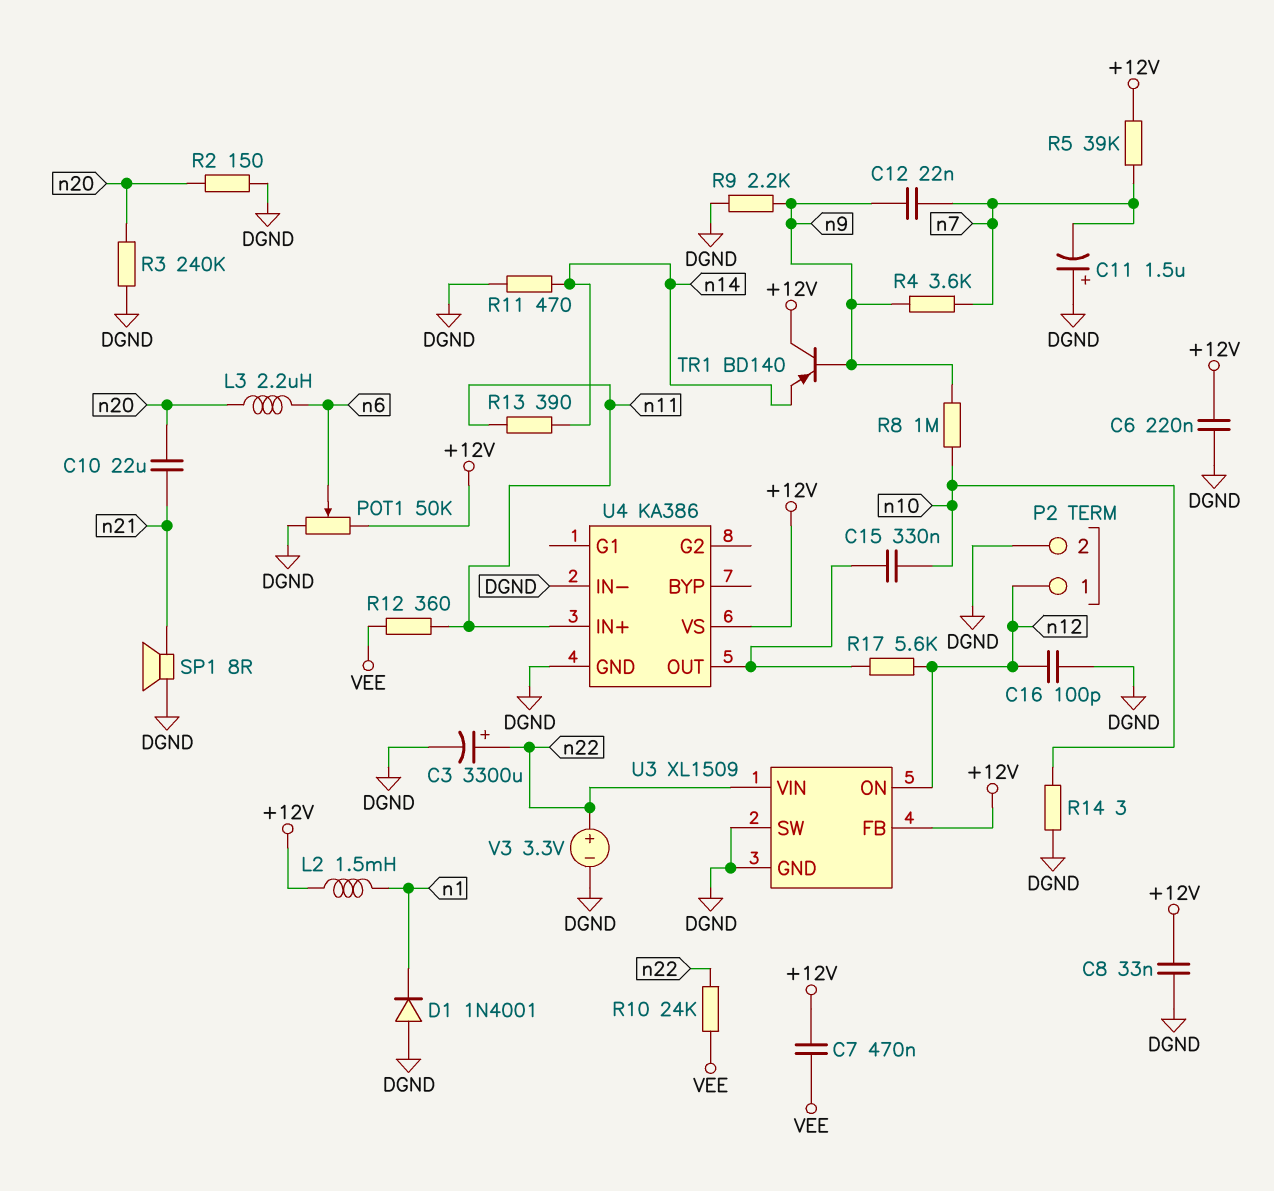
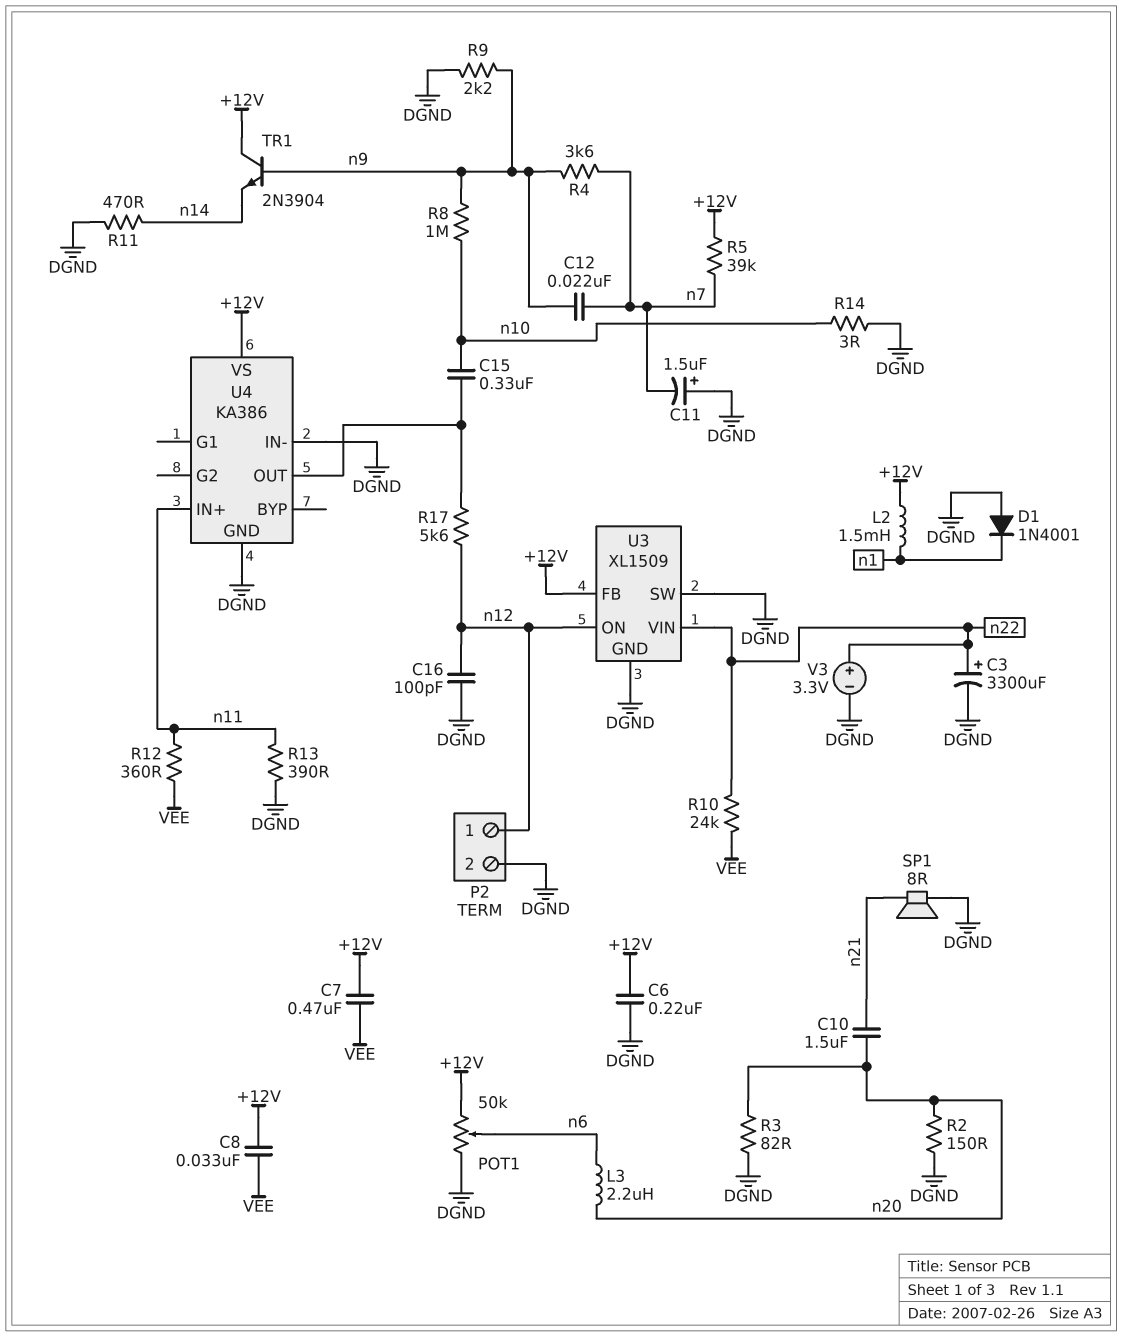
C8: 33nF (+12V, DGND) -> 33nF (+12V, VEE)
C10: 22uF (n20, n21) -> 1.5uF (n20, n21)
R3: 240k (DGND, n20) -> 82 (DGND, n20)
R13: 390 (n11, n14) -> 390 (DGND, n11)
TR1: PNP BD140 (B n9, C +12V, E n14) -> NPN 2N3904 (B n9, C +12V, E n14)

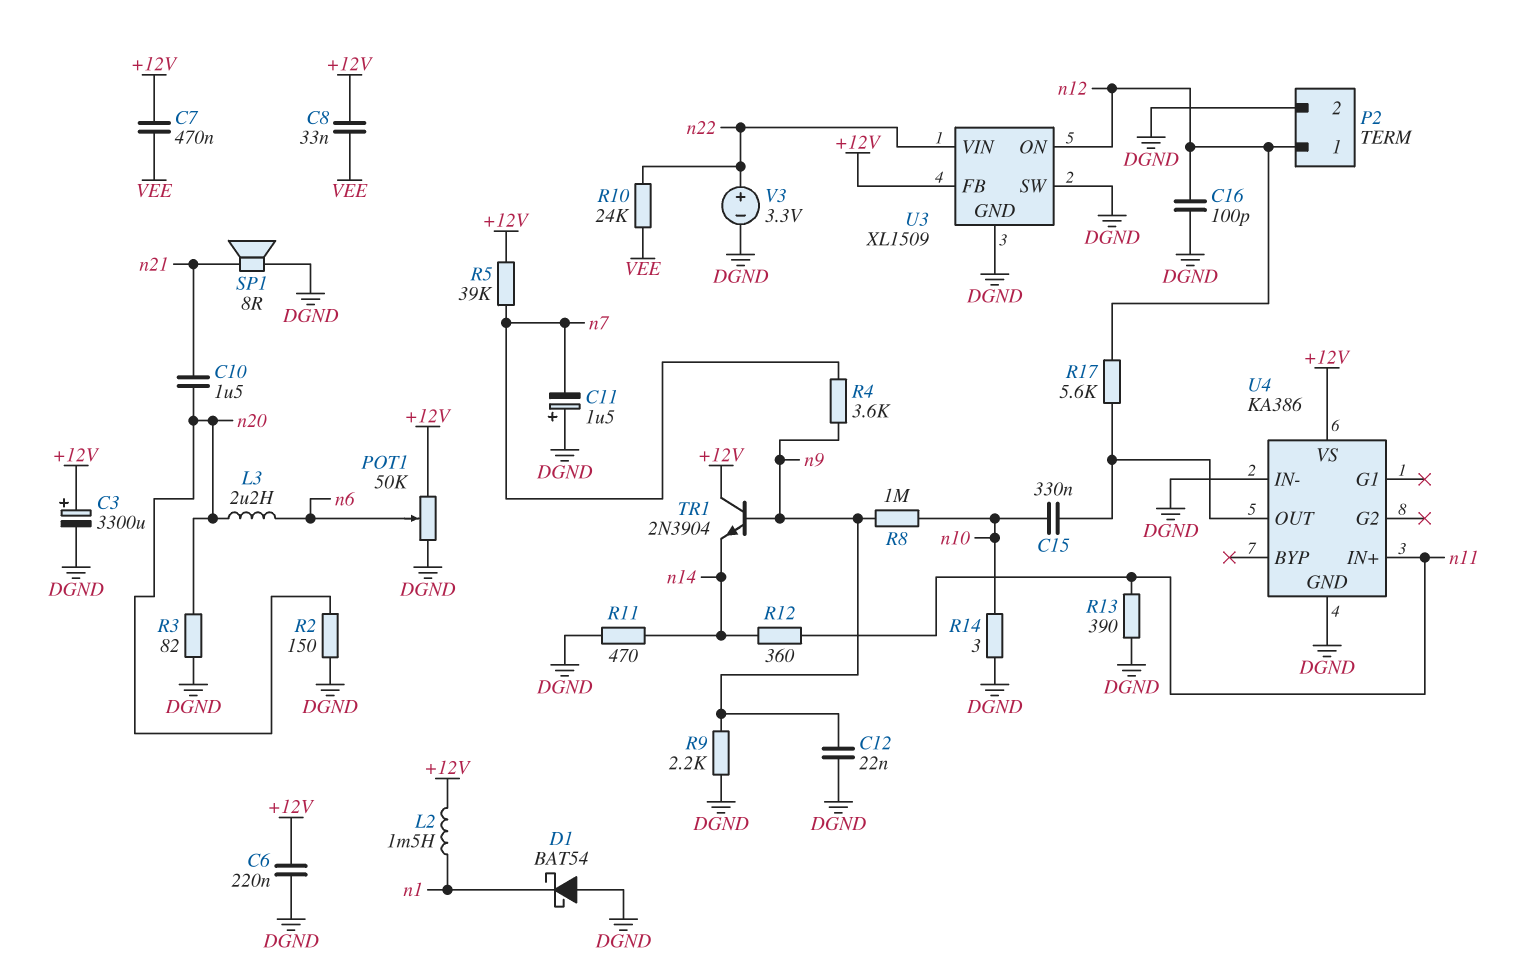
C3: 3300uF (plus n22, minus DGND) -> 3300uF (plus +12V, minus DGND)
C12: 22nF (n7, n9) -> 22nF (DGND, n9)
D1: diode 1N4001 (A DGND, K n1) -> schottky BAT54 (A DGND, K n1)
R12: 360 (VEE, n11) -> 360 (n11, n14)

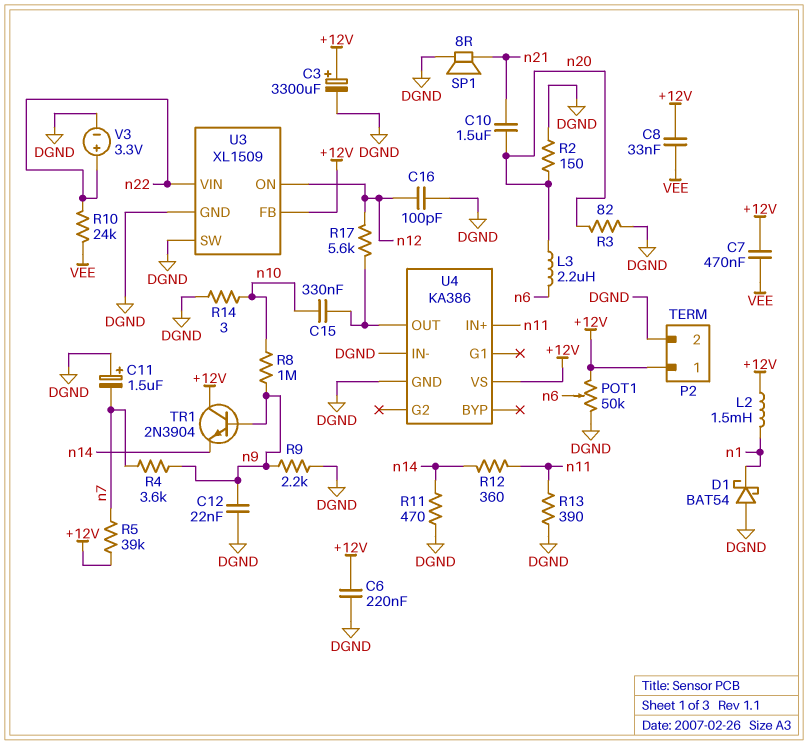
P2 pin 1: n12 -> +12V

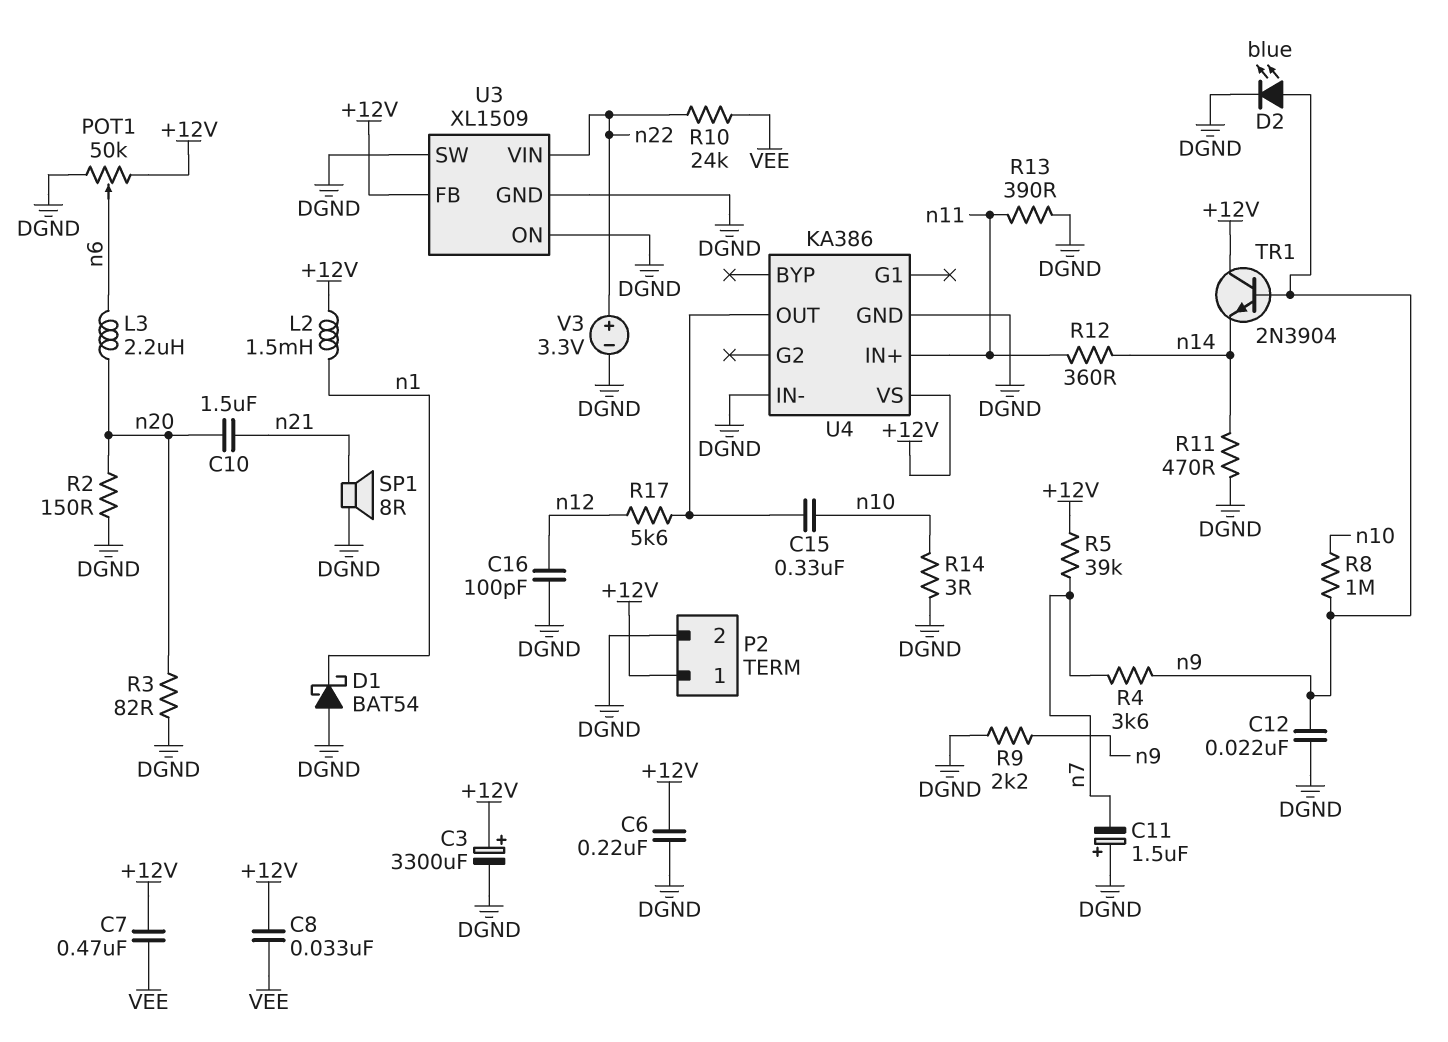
D2: none -> LED blue (A n9, K DGND)
U3 pin ON: n12 -> DGND

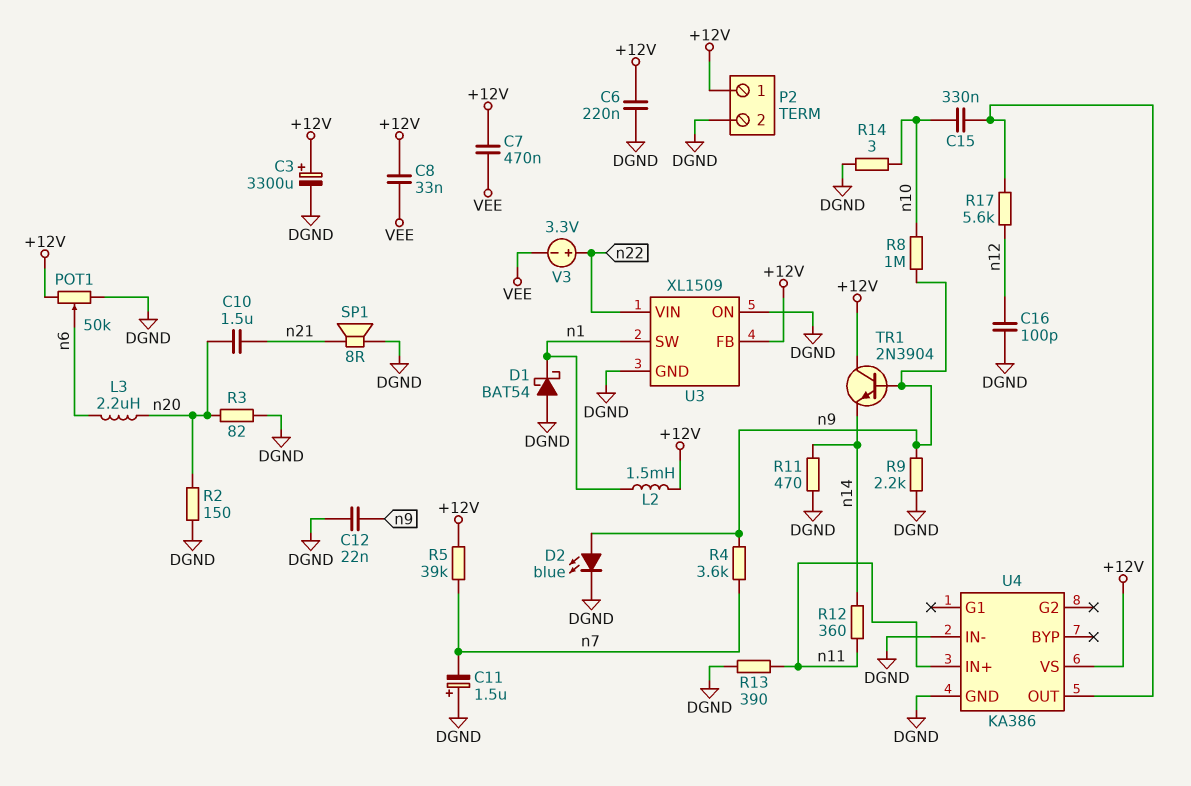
R10: 24k (VEE, n22) -> none
U3 pin SW: DGND -> n1
V3: 3.3V (plus n22, minus DGND) -> 3.3V (plus n22, minus VEE)

